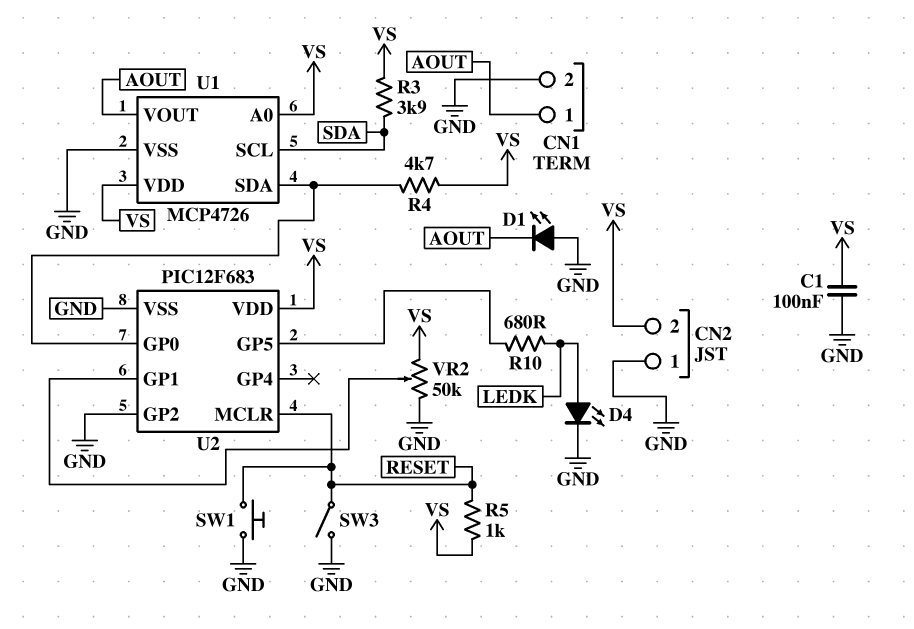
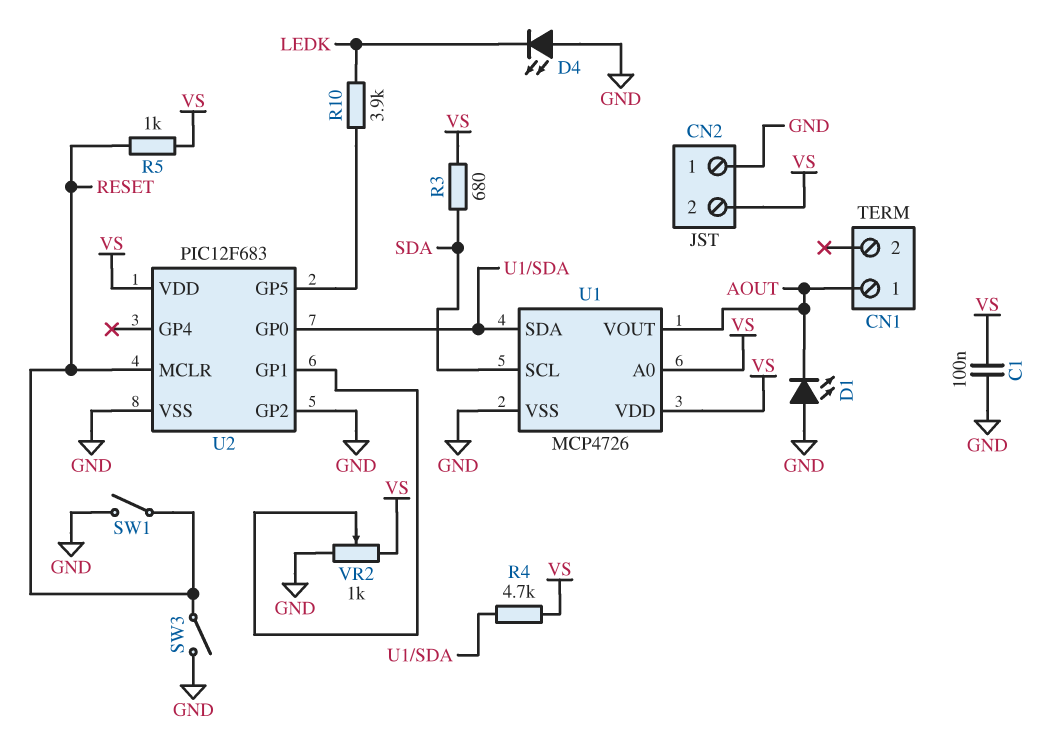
CN1 pin 2: GND -> none
D4: LED (A LEDK, K GND) -> LED (A GND, K LEDK)
R3: 3.9k (SDA, VS) -> 680 (SDA, VS)
R10: 680 (LEDK, U2/GP5) -> 3.9k (LEDK, U2/GP5)
SW1: button (GND, RESET) -> switch (GND, RESET)
VR2: 50k (GND, VS, wiper U2/GP1) -> 1k (GND, VS, wiper U2/GP1)

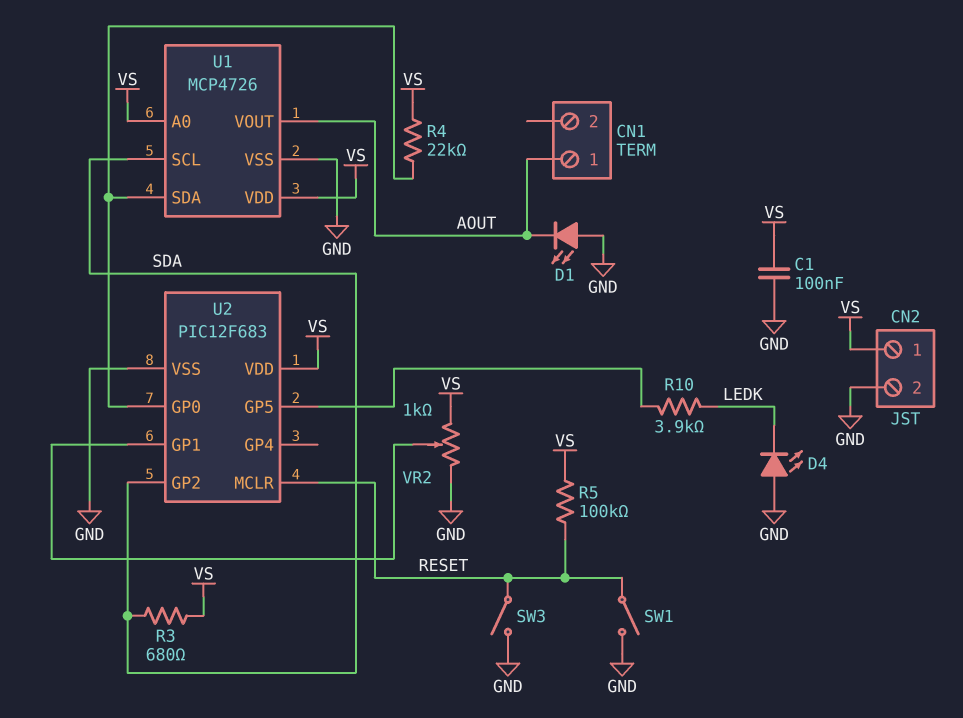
CN2 pin 1: GND -> VS
CN2 pin 2: VS -> GND
R4: 4.7k (U1/SDA, VS) -> 22k (U1/SDA, VS)
R5: 1k (RESET, VS) -> 100k (RESET, VS)
U2 pin GP2: GND -> SDA

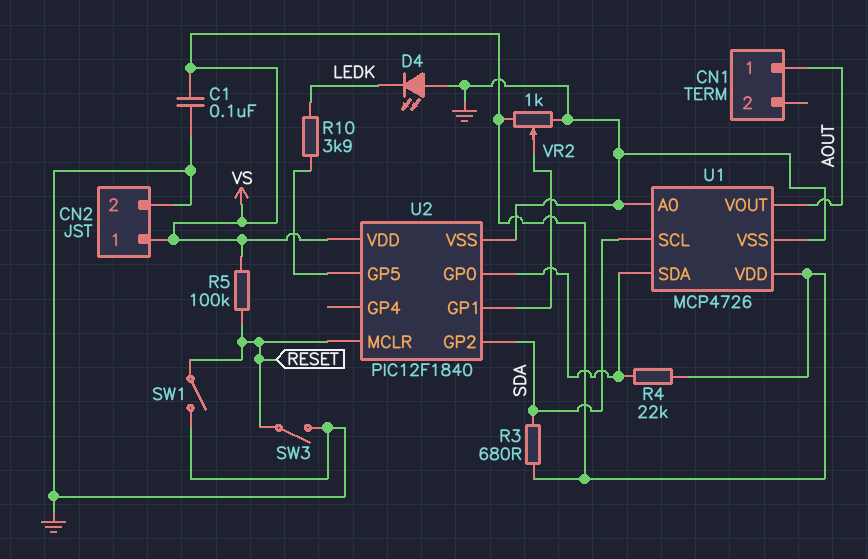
D1: LED (A GND, K AOUT) -> none
U1 pin A0: VS -> GND
U2: PIC12F683 -> PIC12F1840

